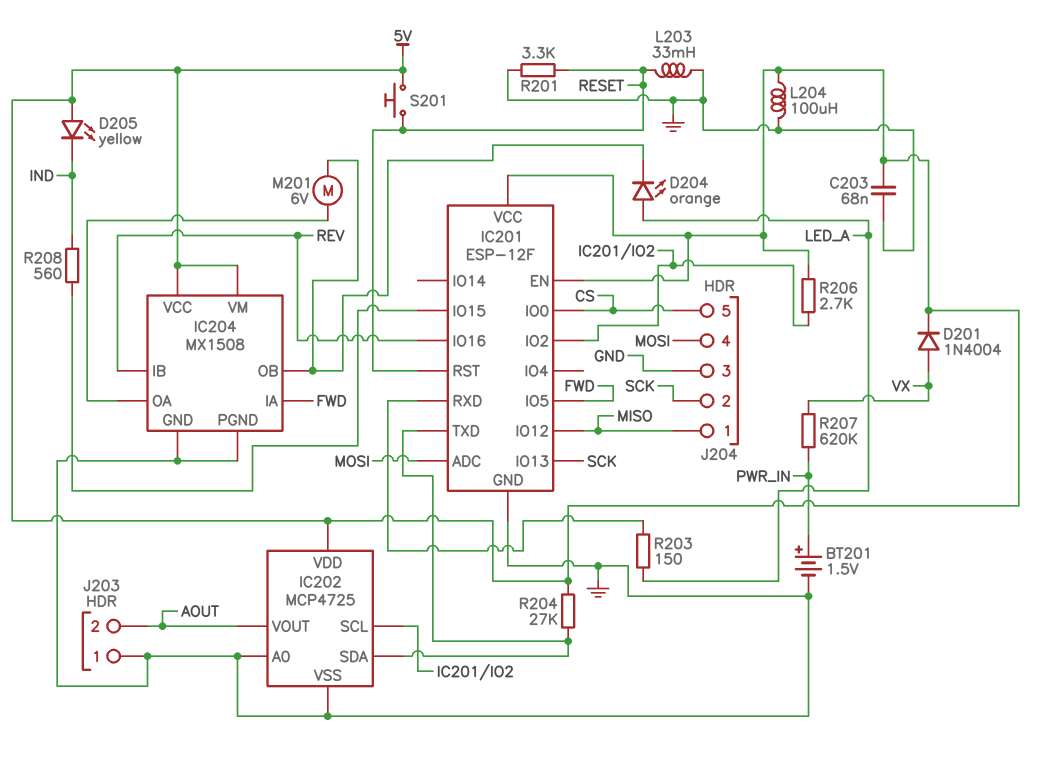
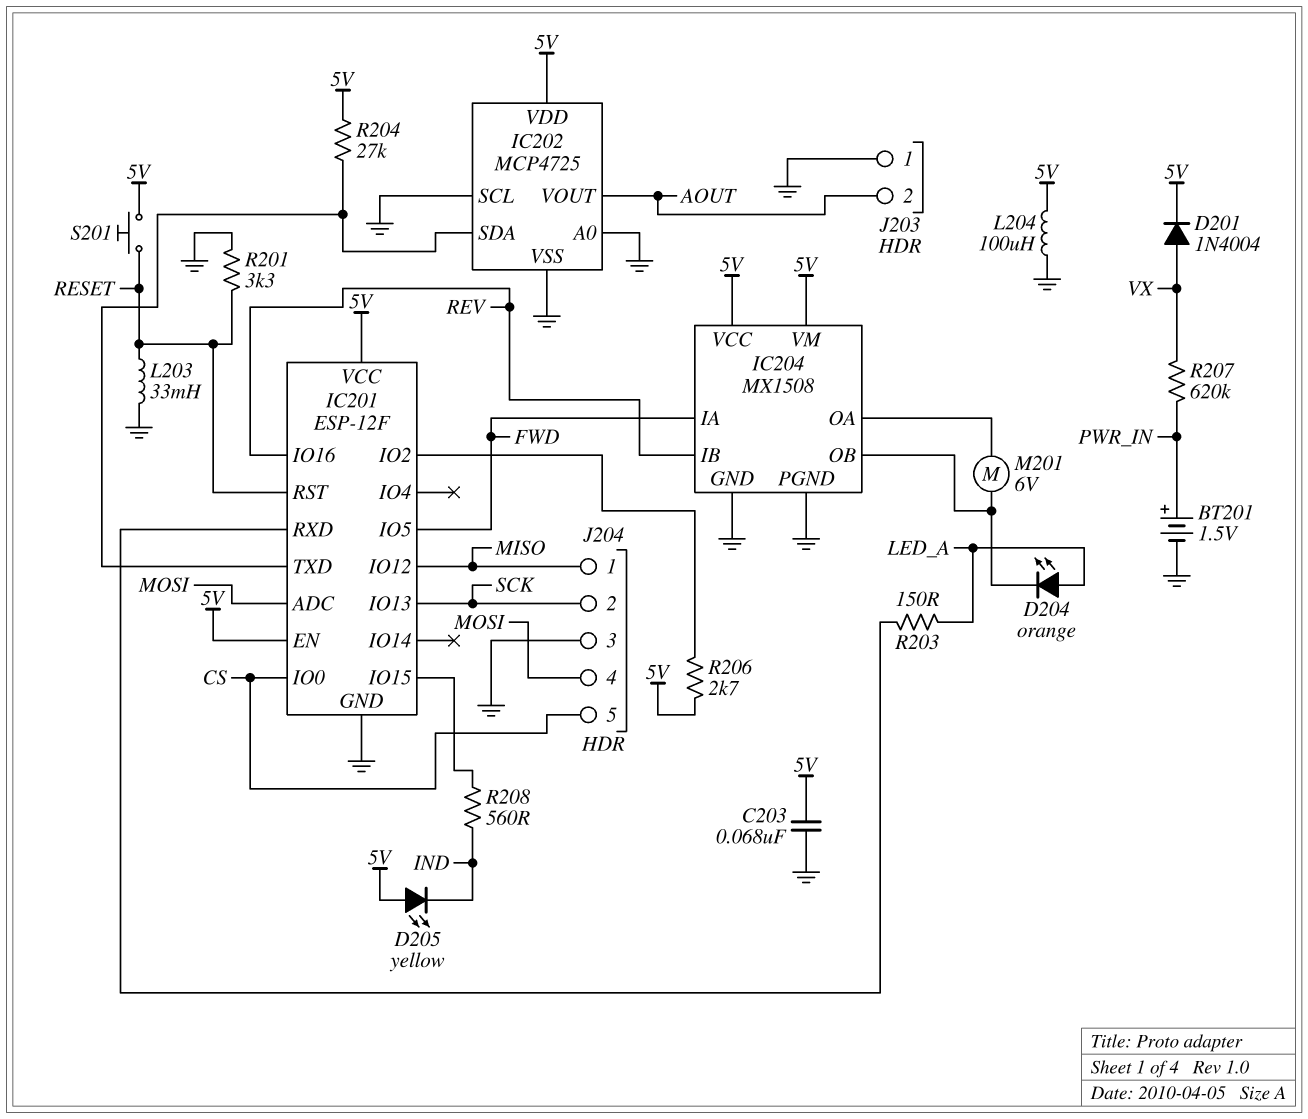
IC202 pin SCL: IC201/IO2 -> GND

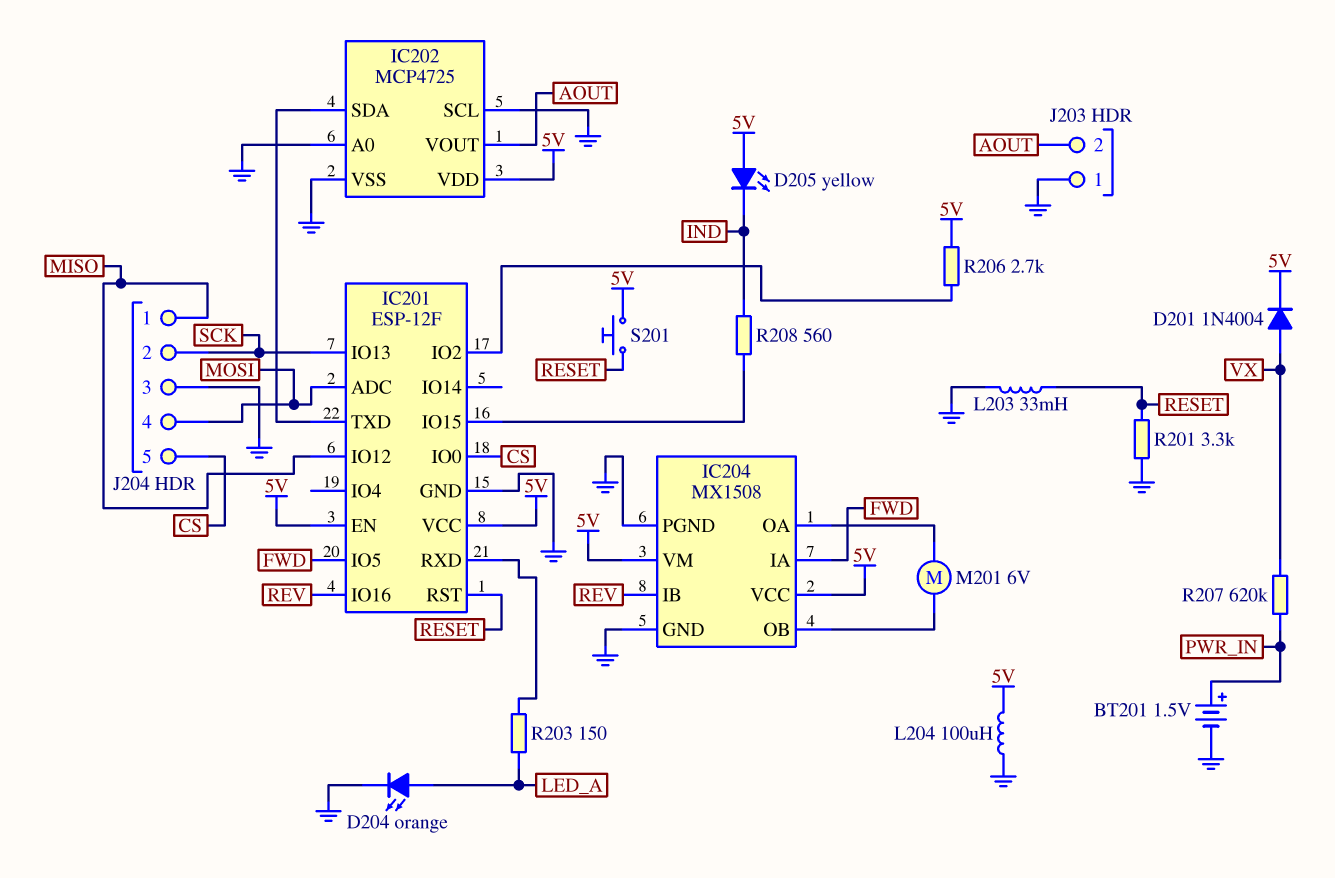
C203: 68nF (5V, GND) -> none
D204: LED orange (A LED_A, K IC204/OB) -> LED orange (A LED_A, K GND)
R204: 27k (5V, IC201/TXD) -> none

